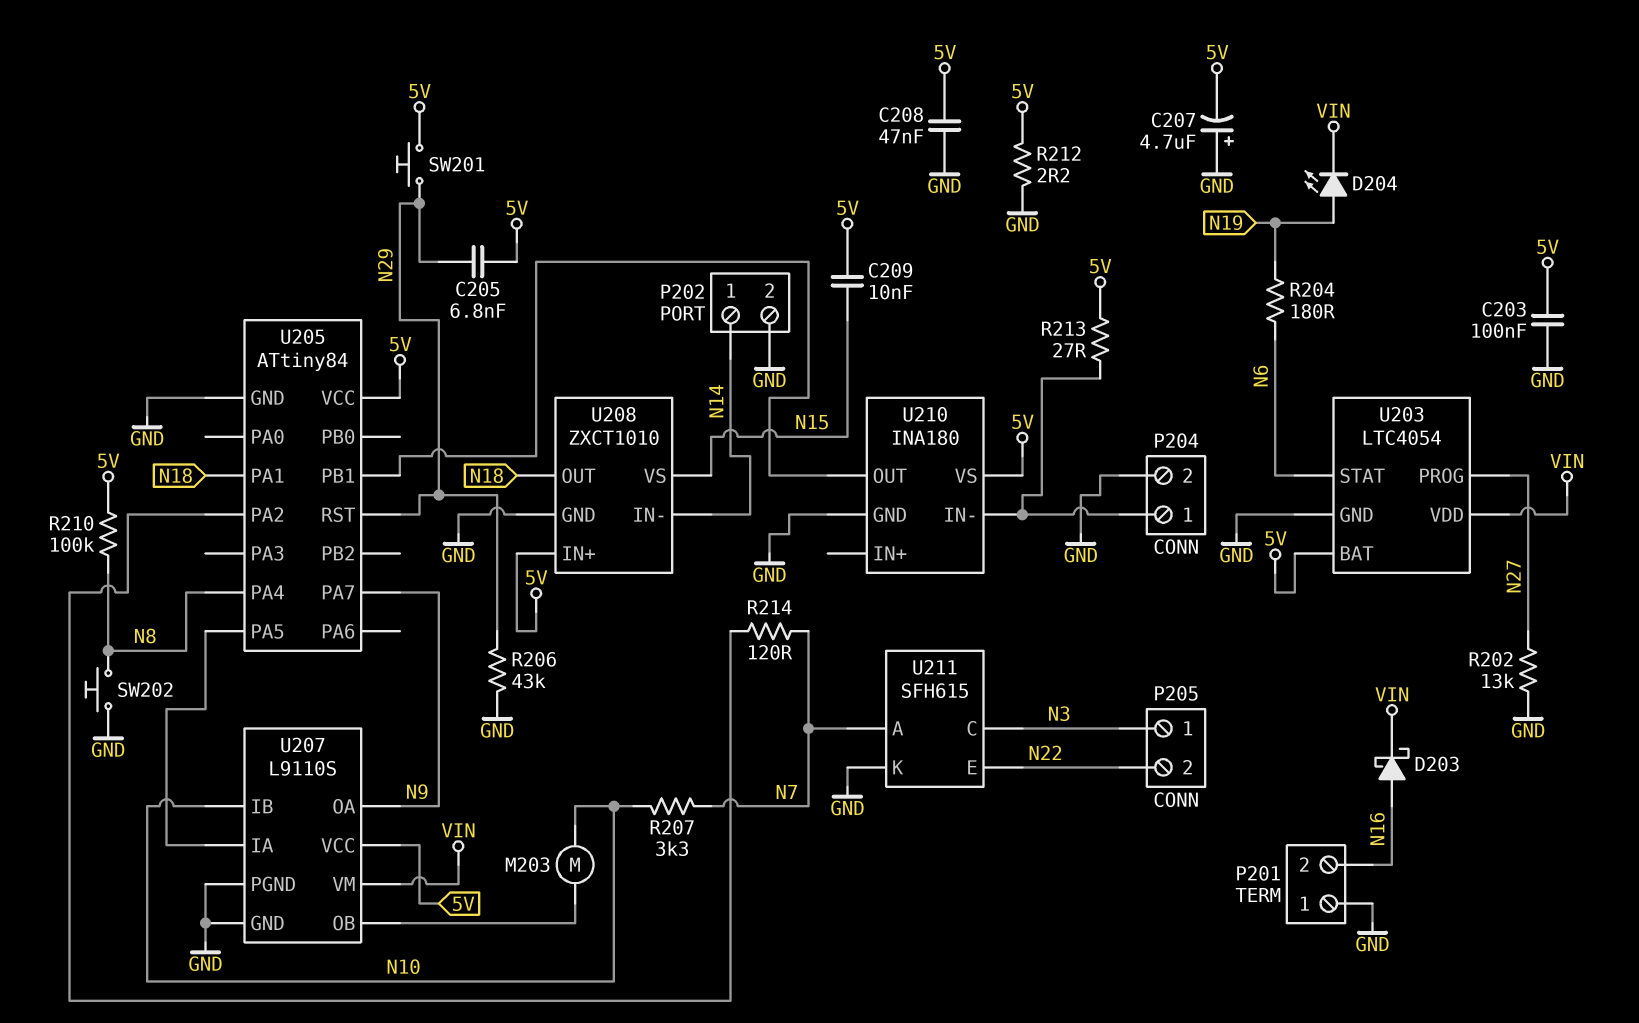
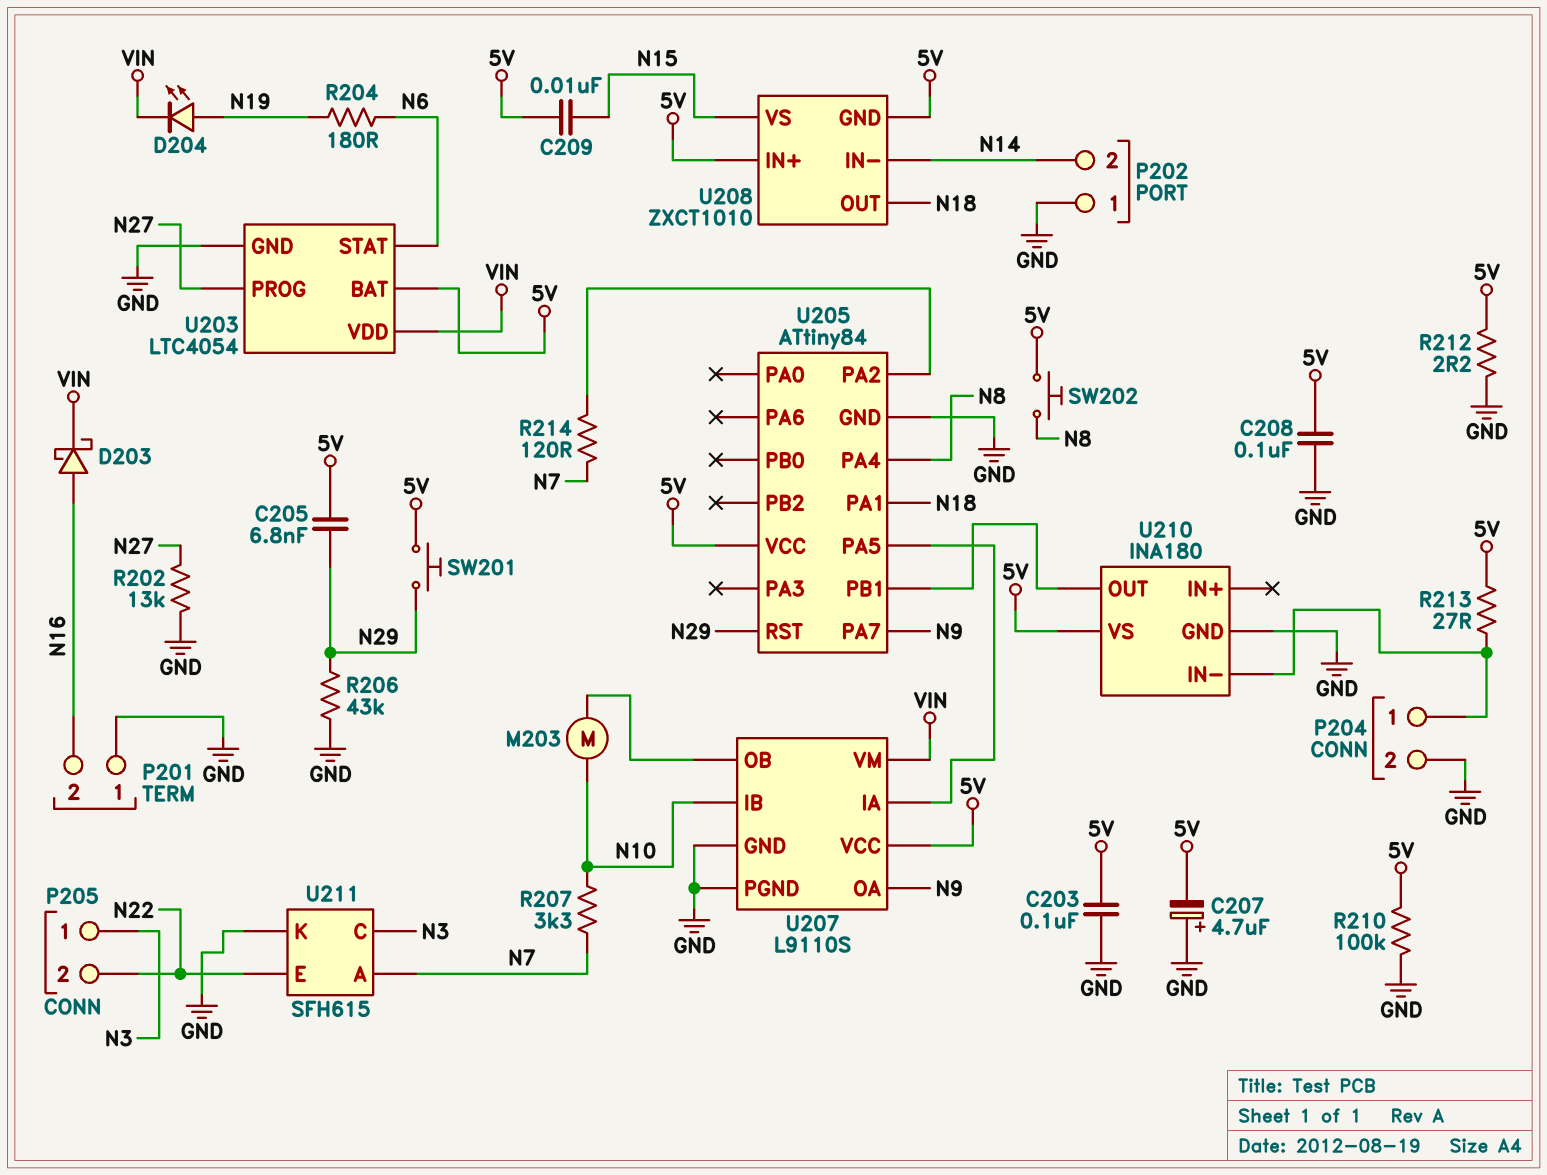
C208: 47nF (5V, GND) -> 100nF (5V, GND)
P202 pin 1: N14 -> GND
P202 pin 2: GND -> N14
R210: 100k (5V, N8) -> 100k (5V, GND)
SW202: button (GND, N8) -> button (5V, N8)
U208 pin GND: GND -> 5V

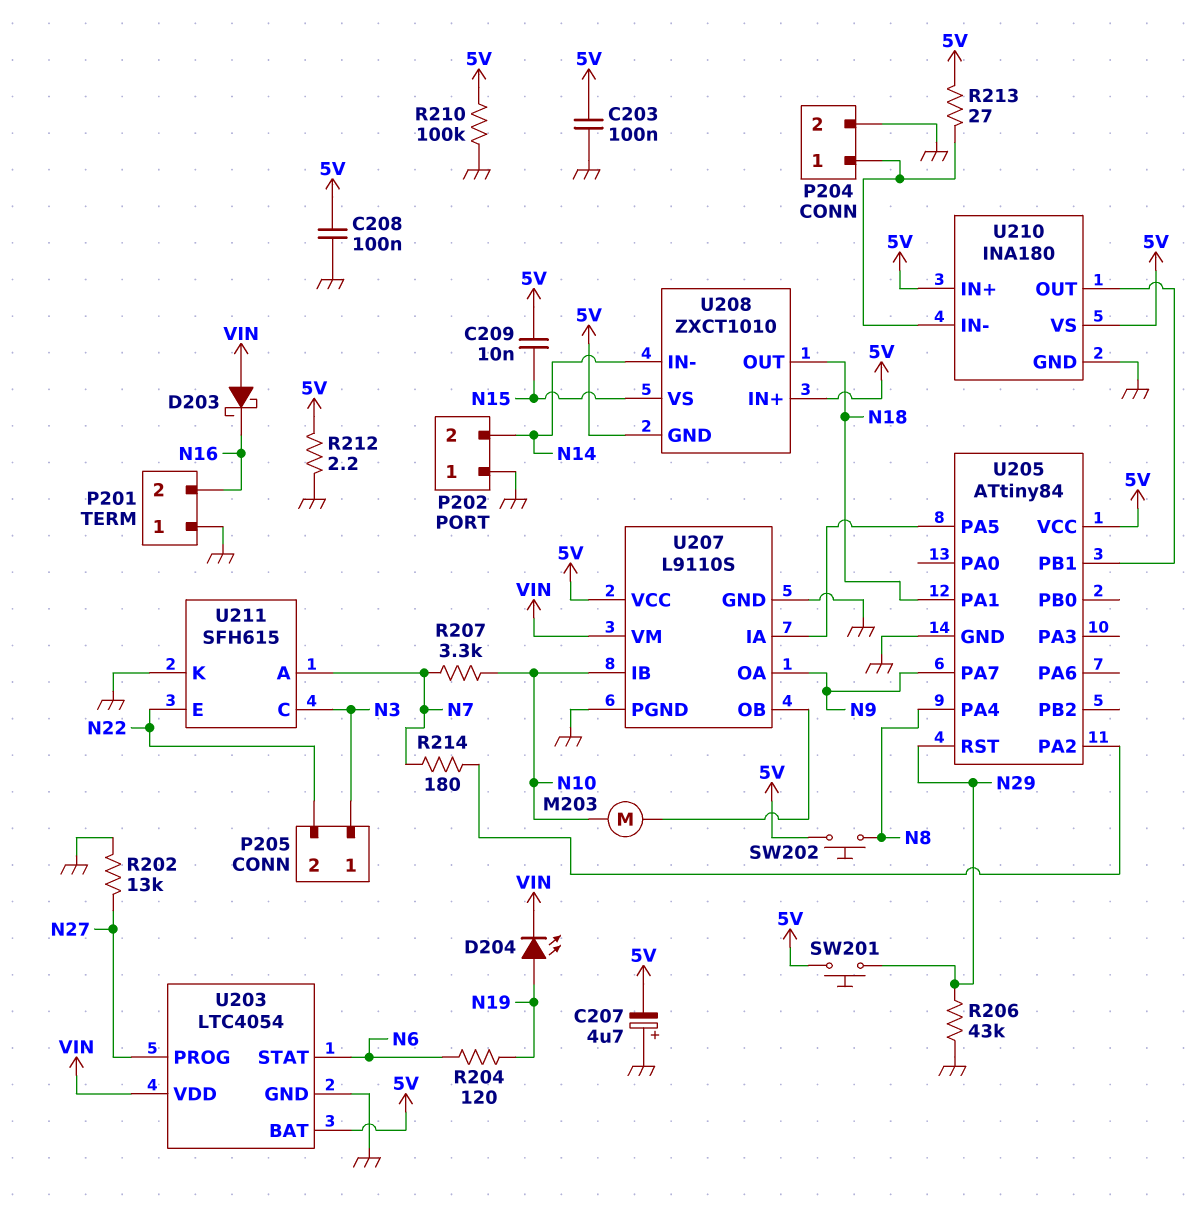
C205: 6.8nF (5V, N29) -> none
D203: schottky (A N16, K VIN) -> schottky (A VIN, K N16)
R204: 180 (N6, N19) -> 120 (N6, N19)
R214: 120 (N7, U205/PA2) -> 180 (N7, U205/PA2)
U210 pin IN+: none -> 5V

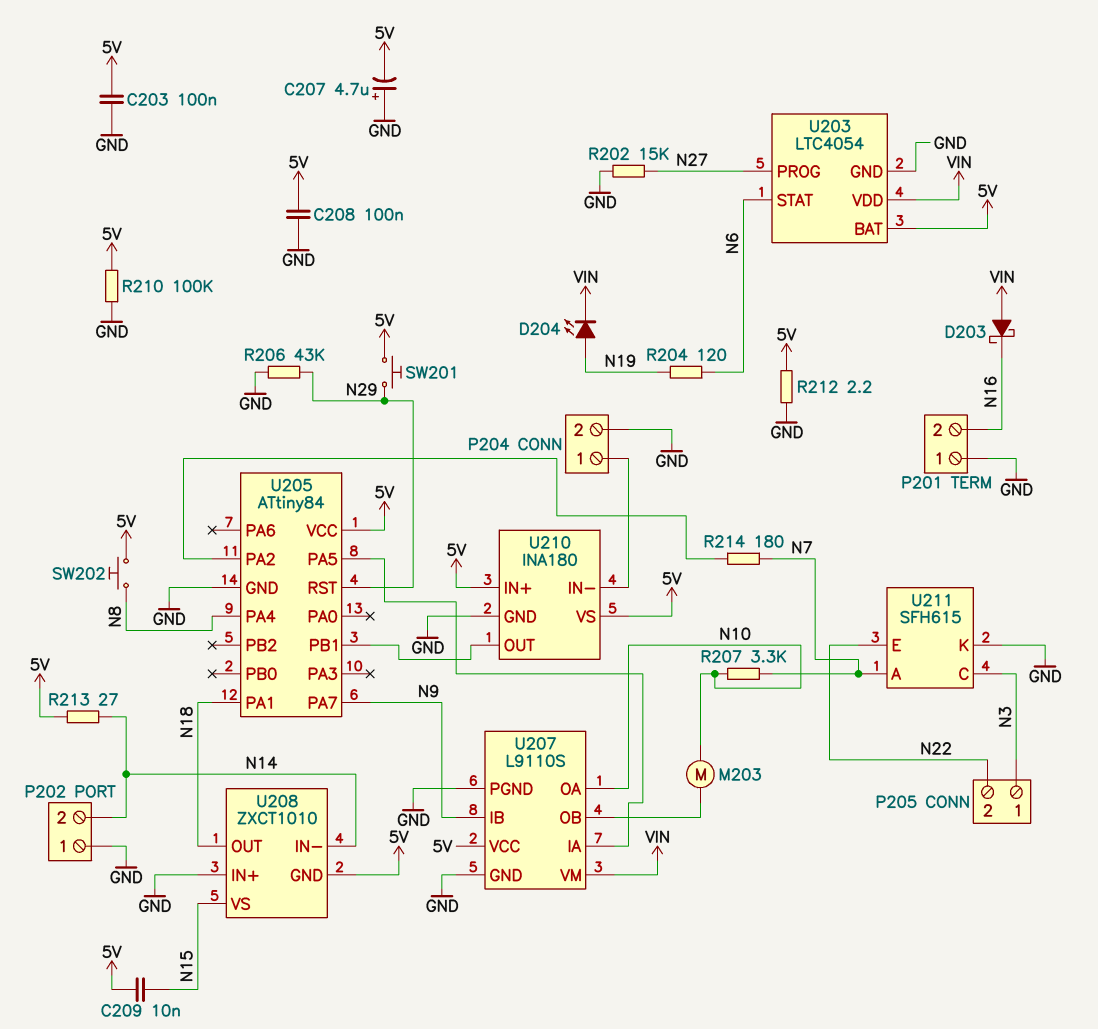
R202: 13k (GND, N27) -> 15k (GND, N27)
R213: 27 (5V, P204/1) -> 27 (5V, N14)
U207 pin IB: N10 -> N9
U207 pin OA: N9 -> N10
U208 pin IN+: 5V -> GND

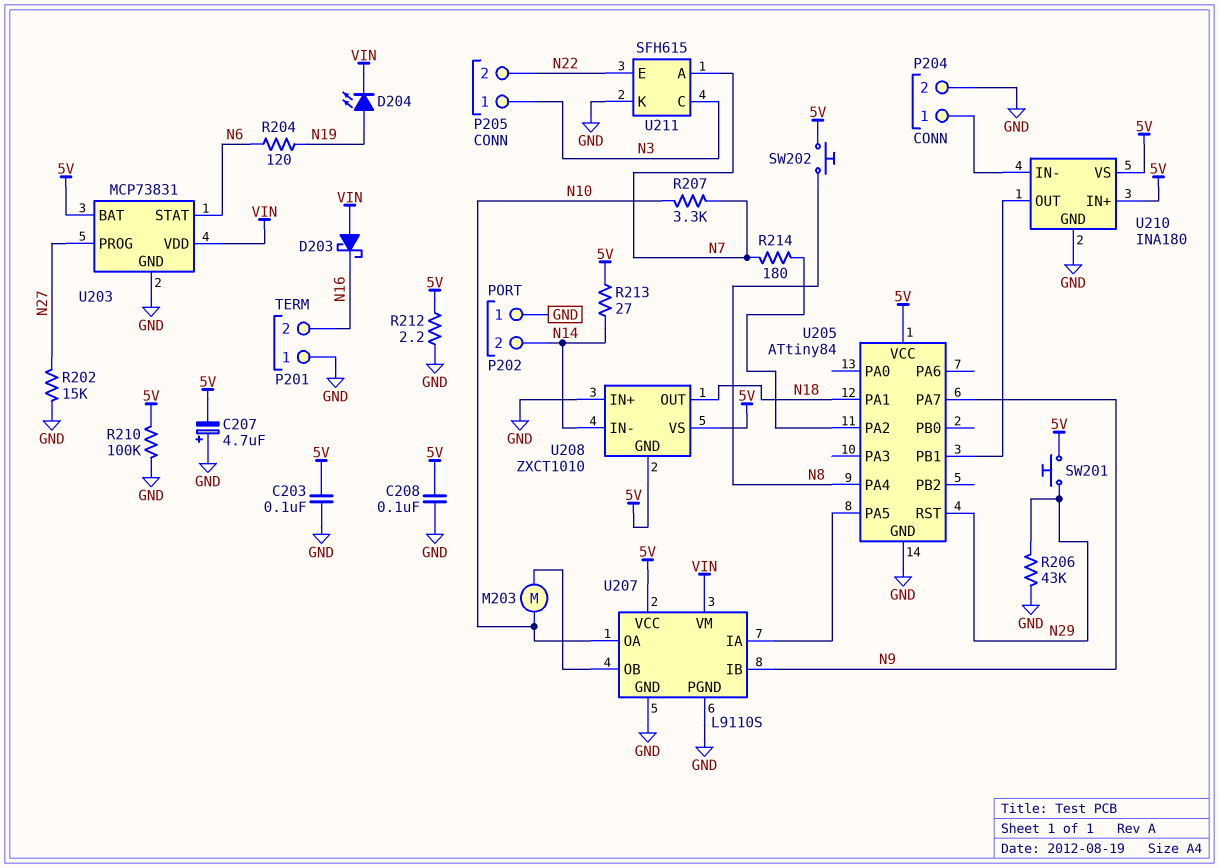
C209: 10nF (5V, N15) -> none
U203: LTC4054 -> MCP73831
U208 pin VS: N15 -> 5V

